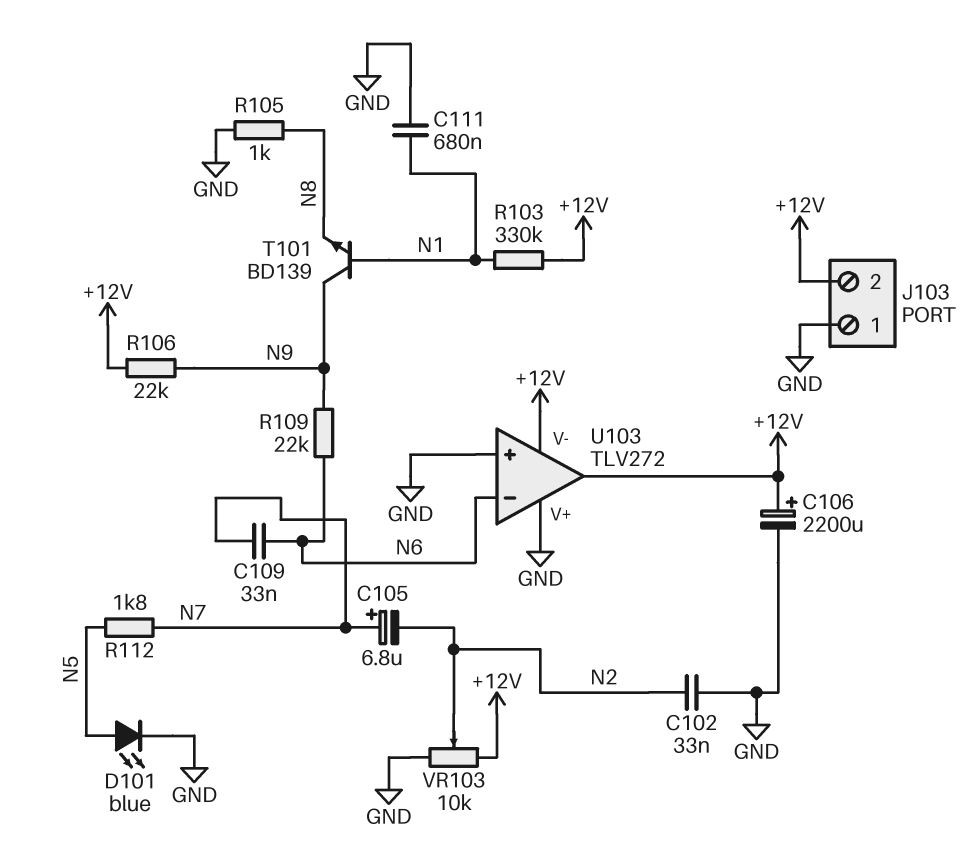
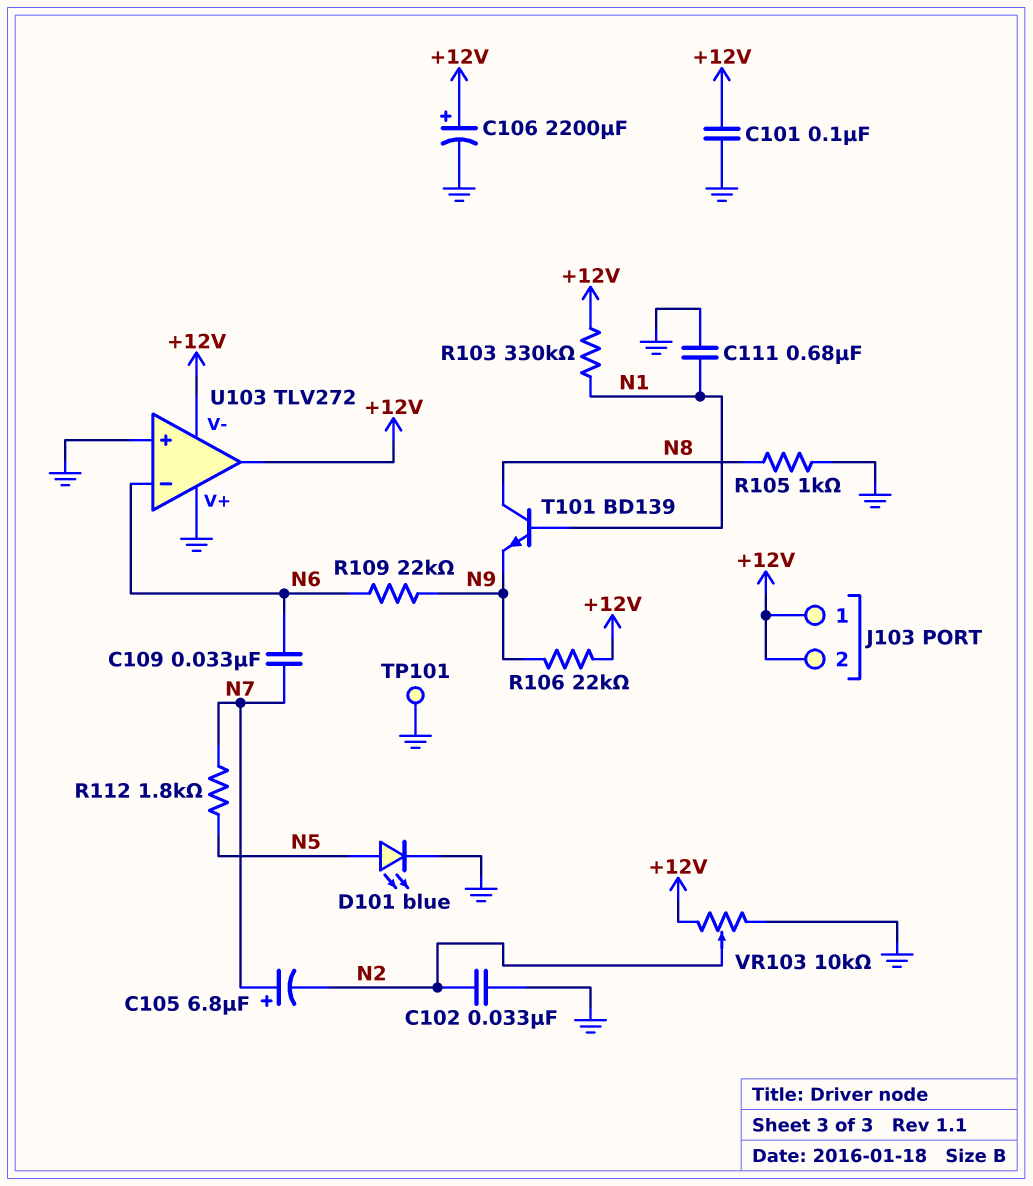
C101: none -> 100nF (+12V, GND)
J103 pin 1: GND -> +12V
T101: NPN BD139 (B N1, C N9, E N8) -> NPN BD139 (B N1, C N8, E N9)
TP101: none -> test point (GND)

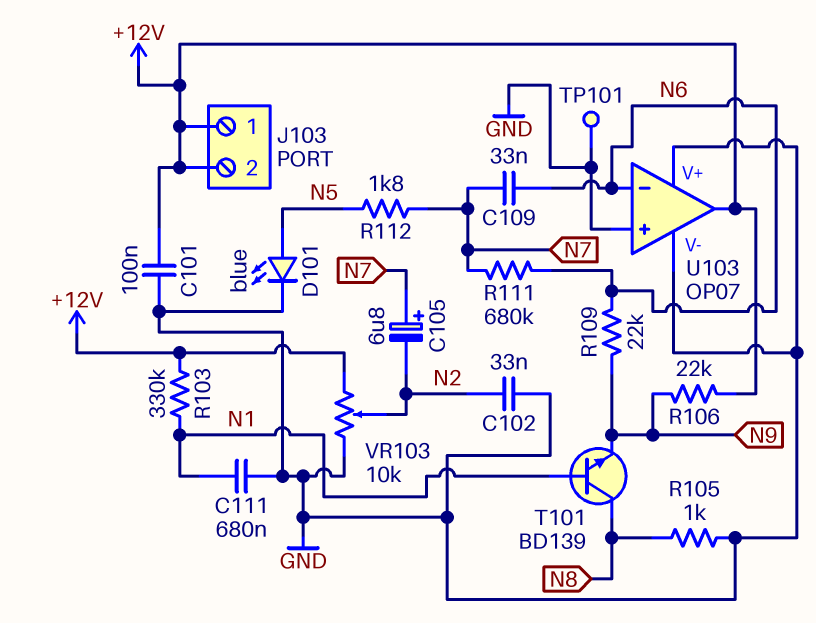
C106: 2200uF (plus +12V, minus GND) -> none
R111: none -> 680k (N6, N7)
U103: TLV272 -> OP07
U103 pin V-: +12V -> GND

